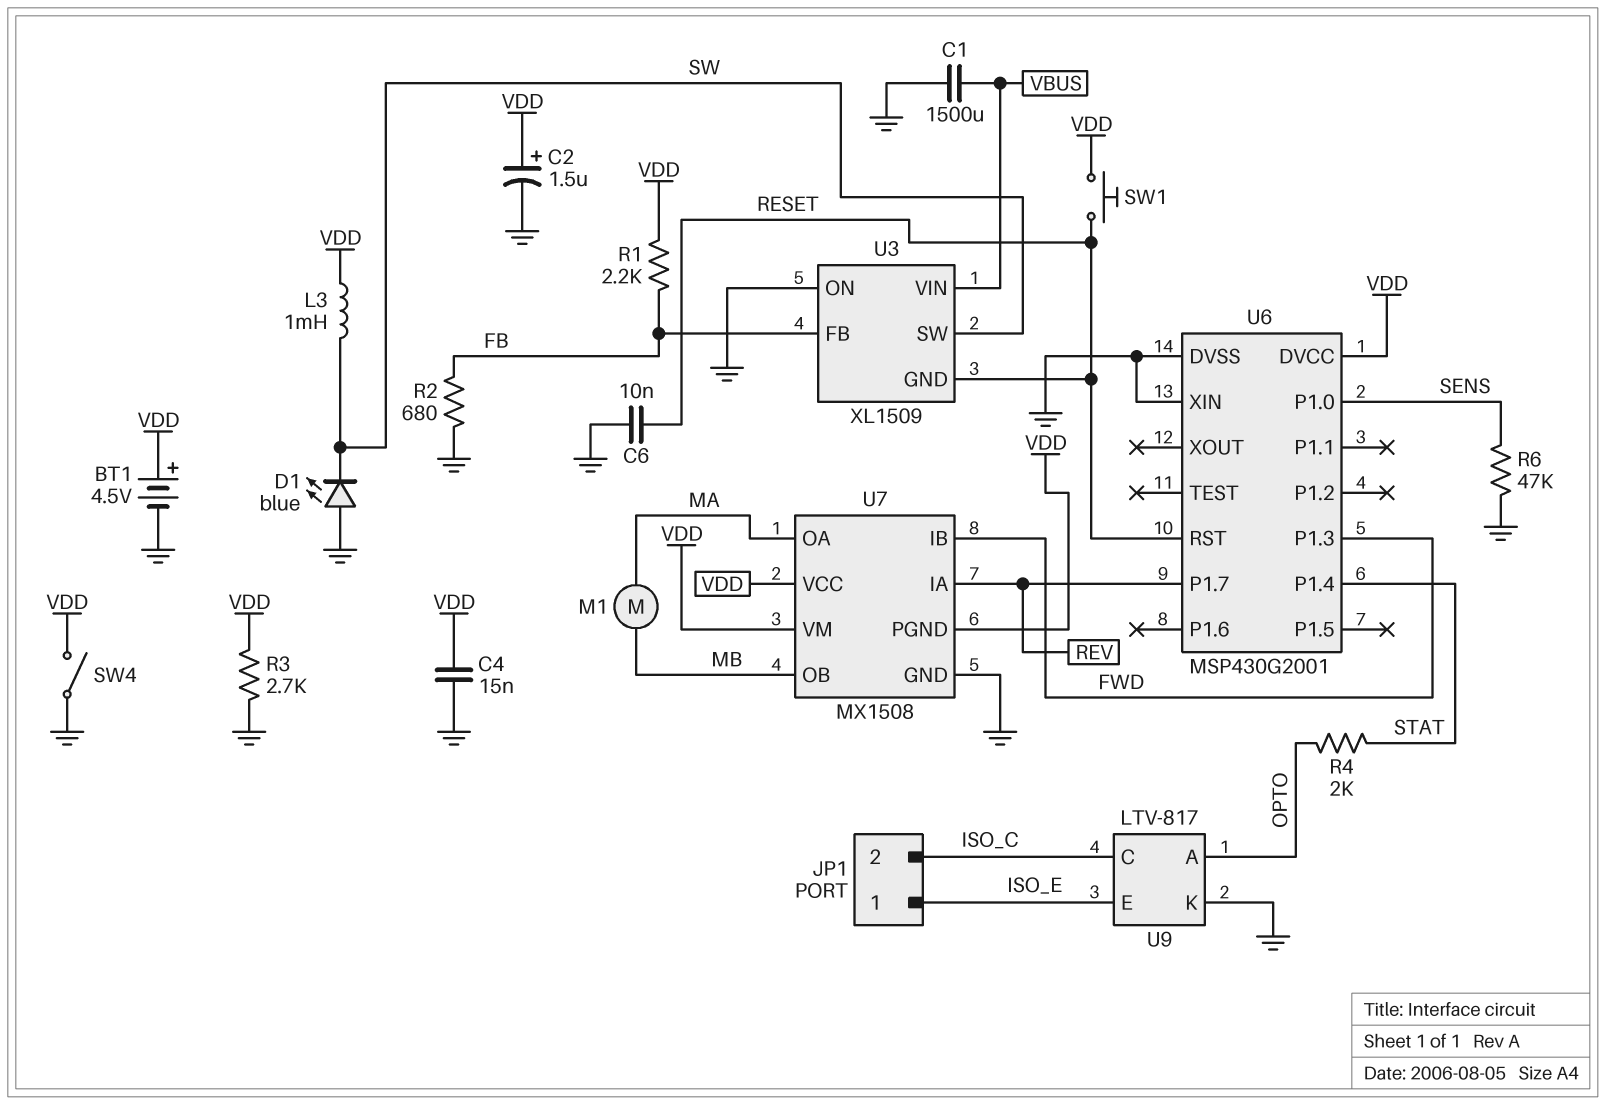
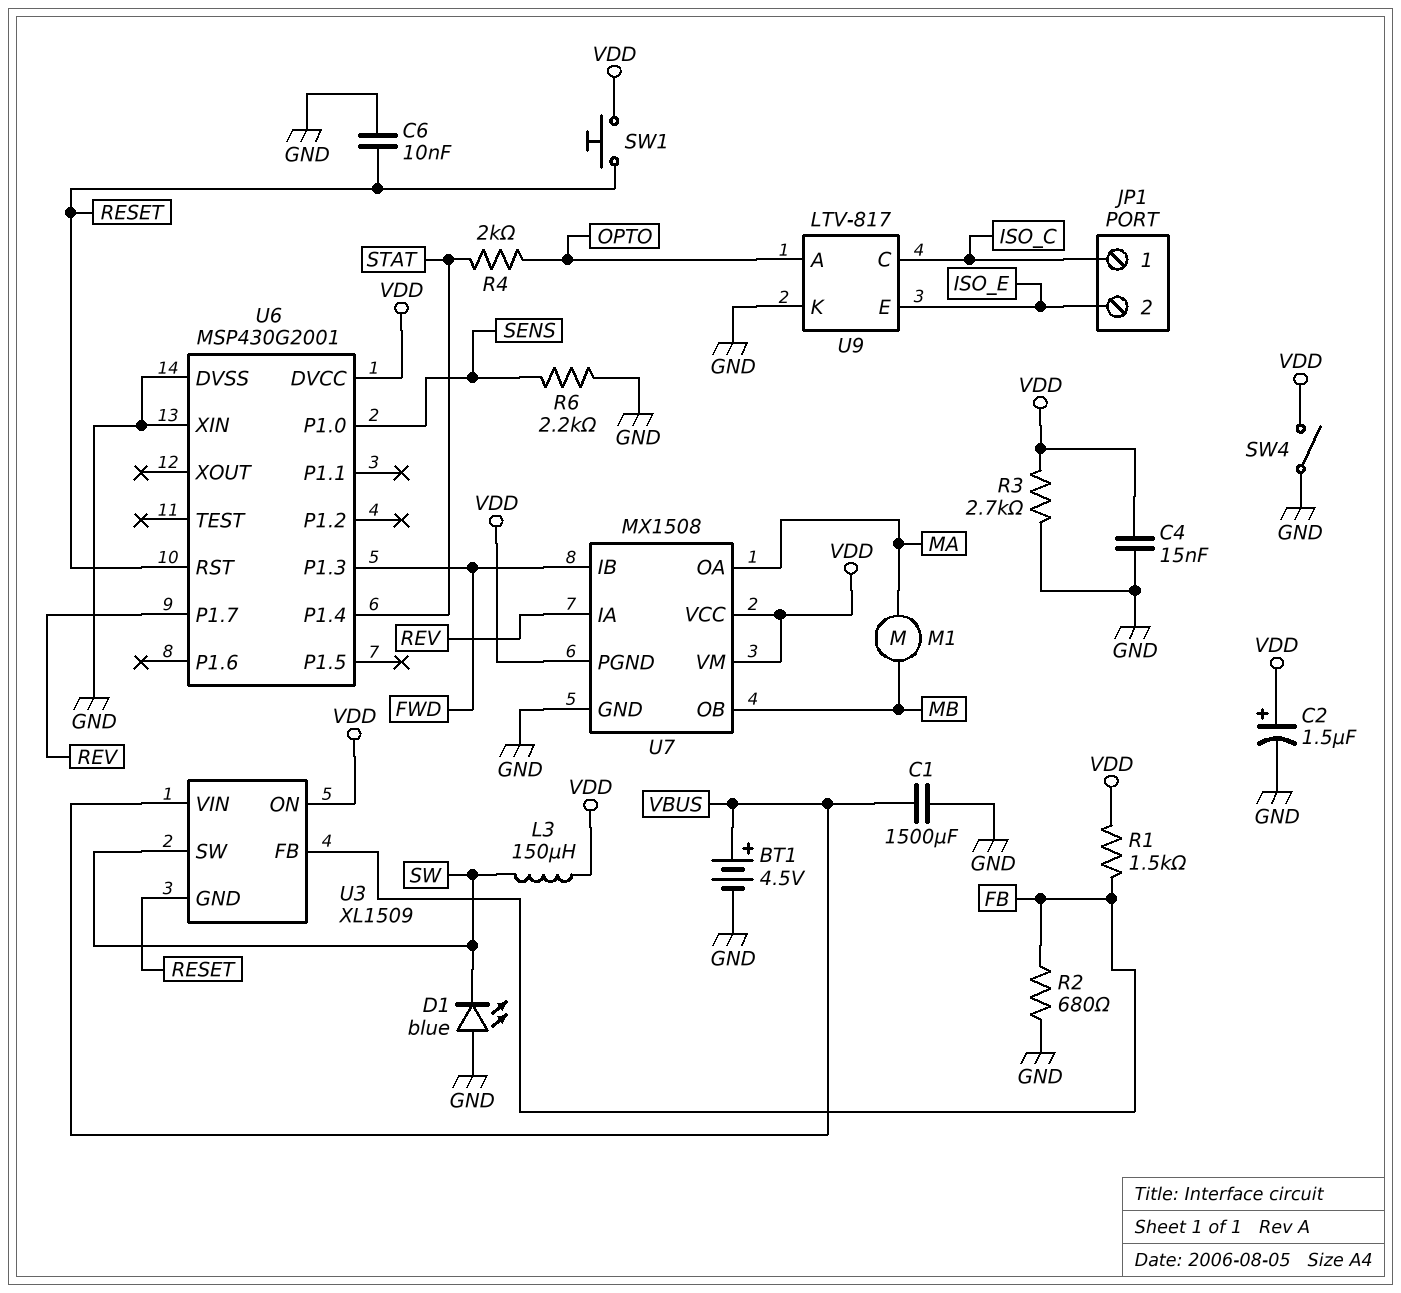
BT1: 4.5V (plus VDD, minus GND) -> 4.5V (plus VBUS, minus GND)
JP1 pin 1: ISO_E -> ISO_C
JP1 pin 2: ISO_C -> ISO_E
L3: 1mH (SW, VDD) -> 150uH (SW, VDD)
R1: 2.2k (FB, VDD) -> 1.5k (FB, VDD)
R6: 47k (GND, SENS) -> 2.2k (GND, SENS)
U3 pin ON: GND -> VDD

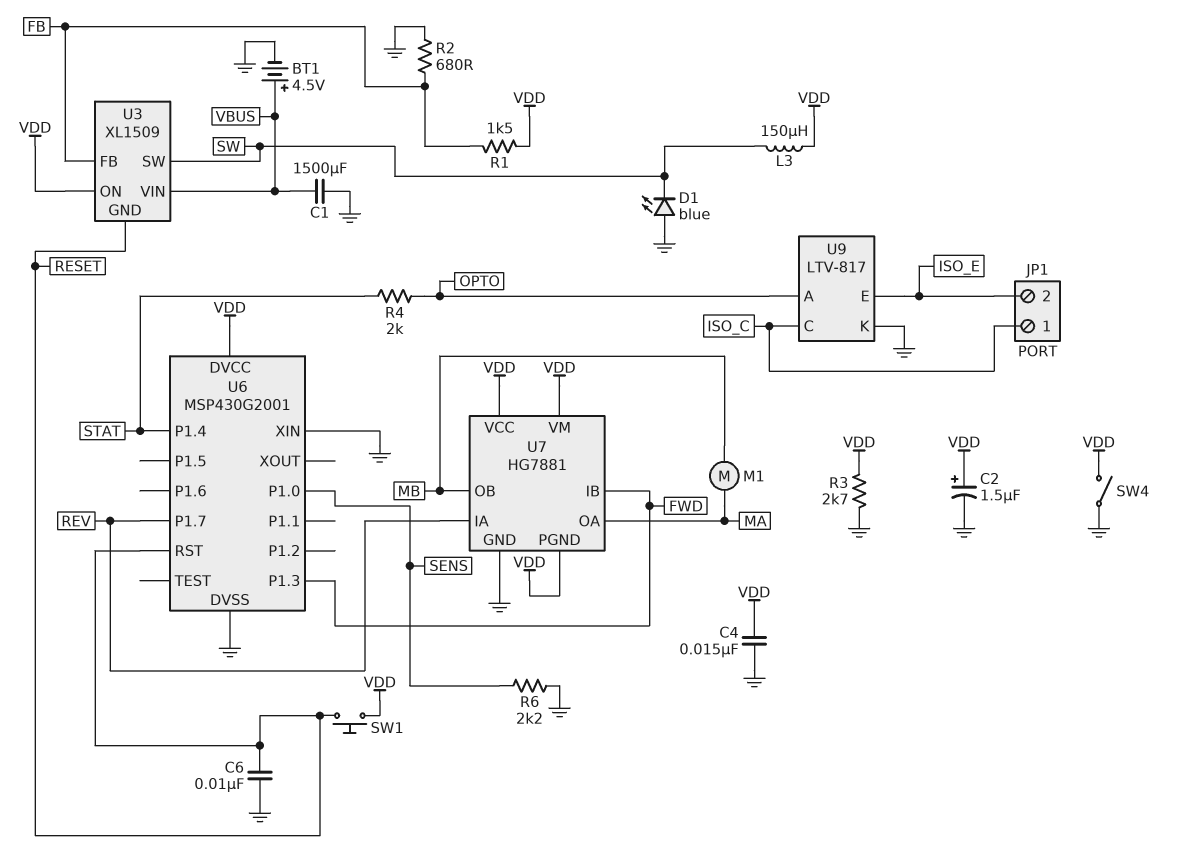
U7: MX1508 -> HG7881

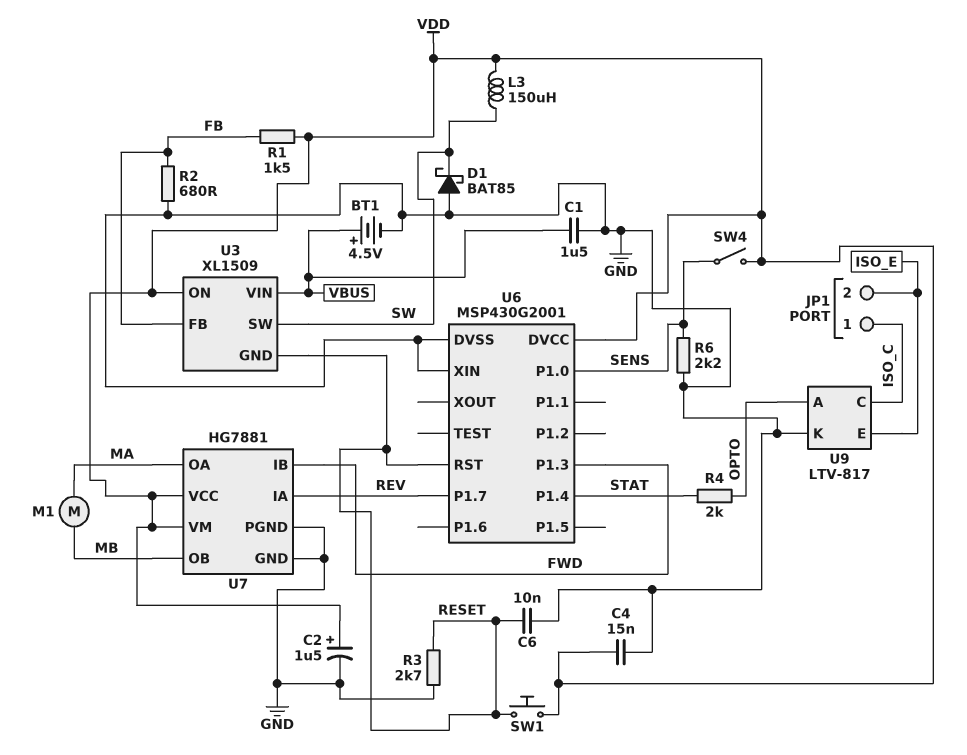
C1: 1500uF (GND, VBUS) -> 1.5uF (GND, VBUS)
D1: LED blue (A GND, K SW) -> schottky BAT85 (A GND, K SW)
R3: 2.7k (GND, VDD) -> 2.7k (GND, RESET)
SW4: switch (GND, VDD) -> switch (SENS, VDD)
U7 pin PGND: VDD -> GND

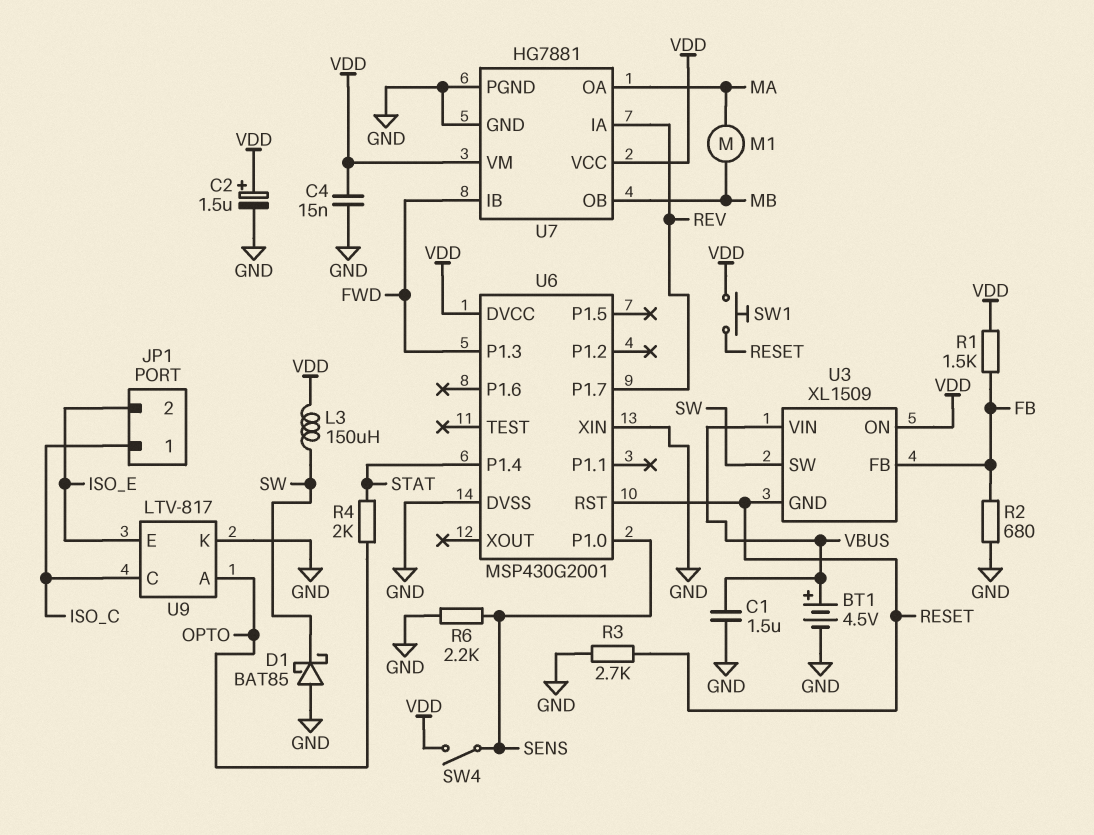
C6: 10nF (GND, RESET) -> none

